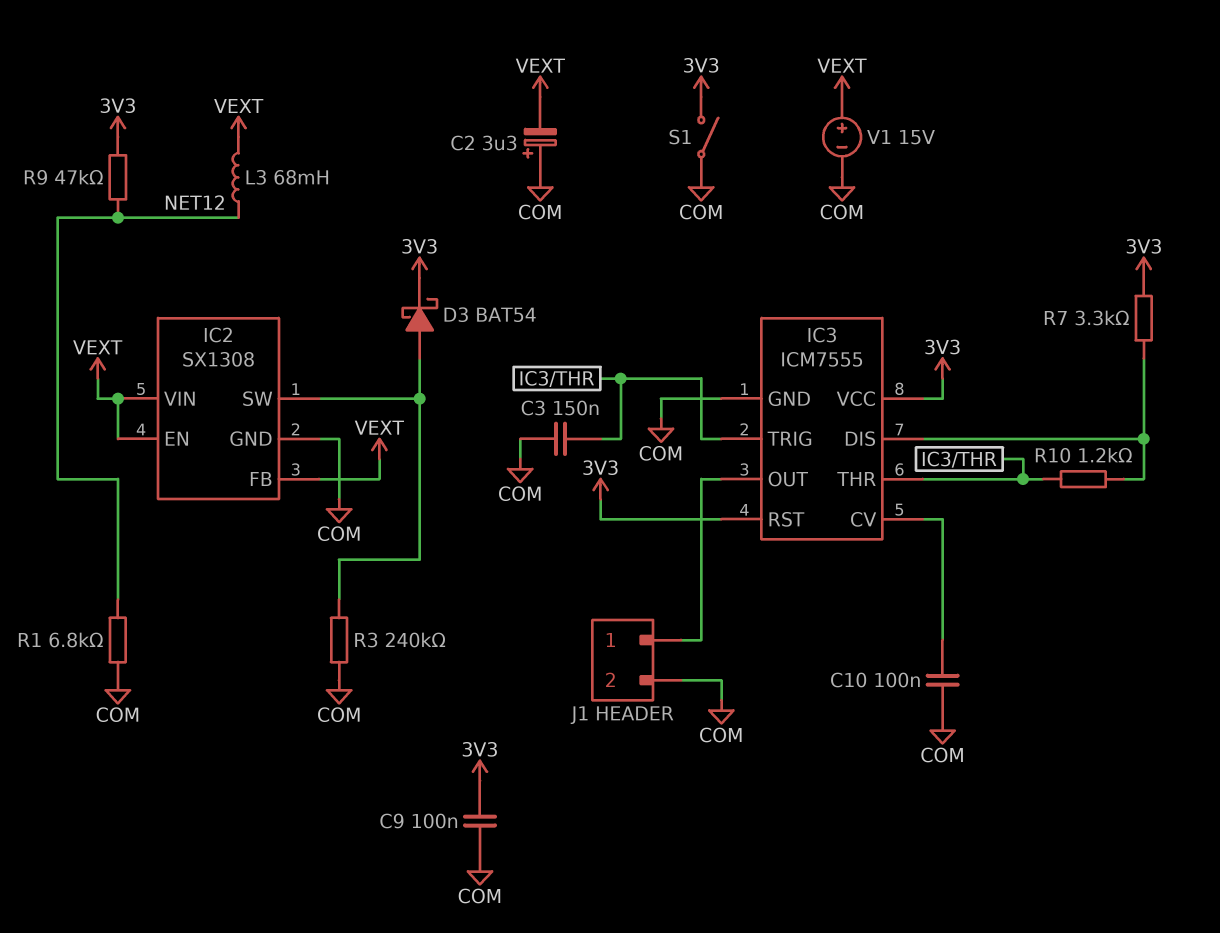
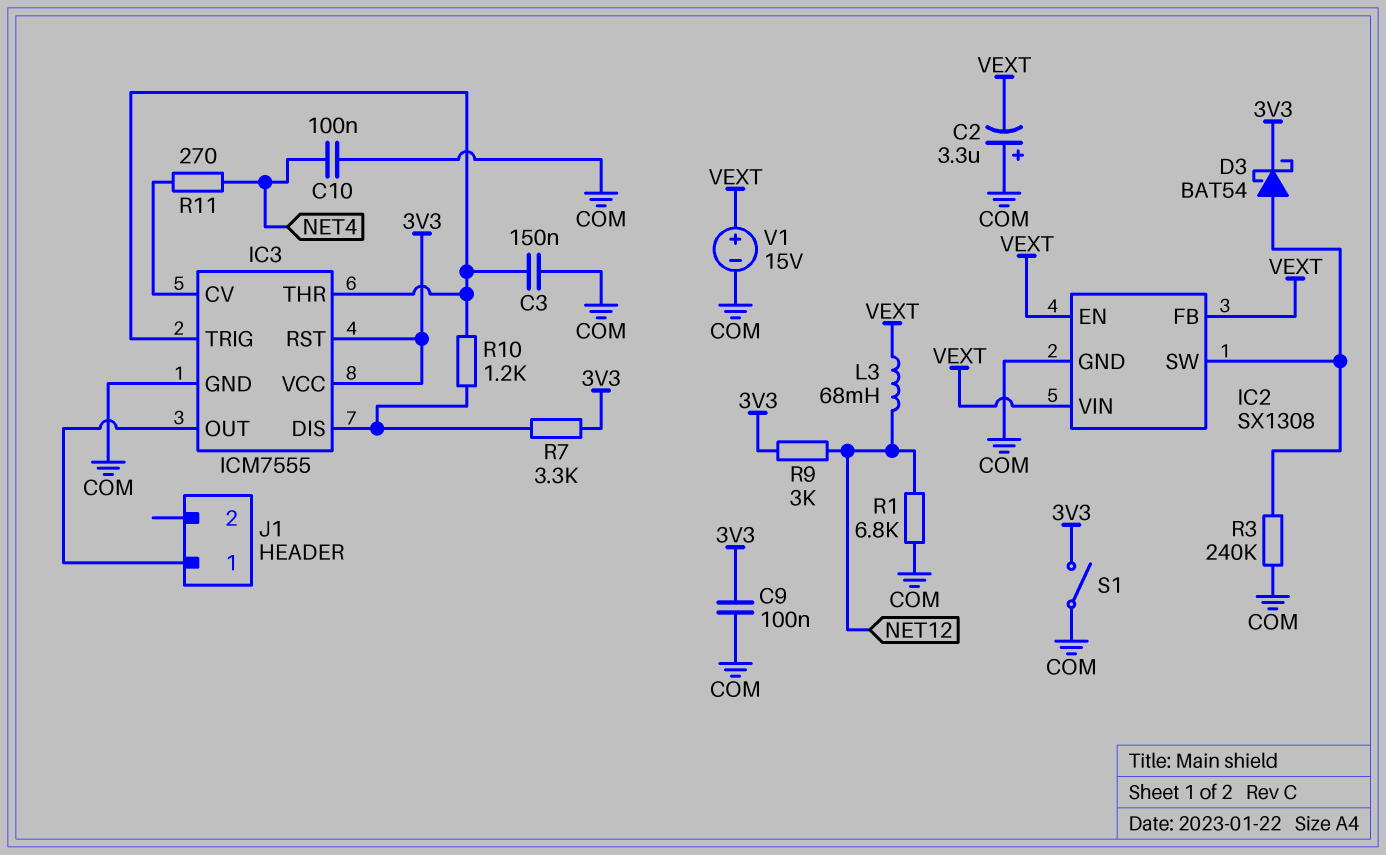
C10: 100nF (COM, IC3/CV) -> 100nF (COM, NET4)
J1 pin 2: COM -> none
R9: 47k (3V3, NET12) -> 3k (3V3, NET12)
R11: none -> 270 (IC3/CV, NET4)

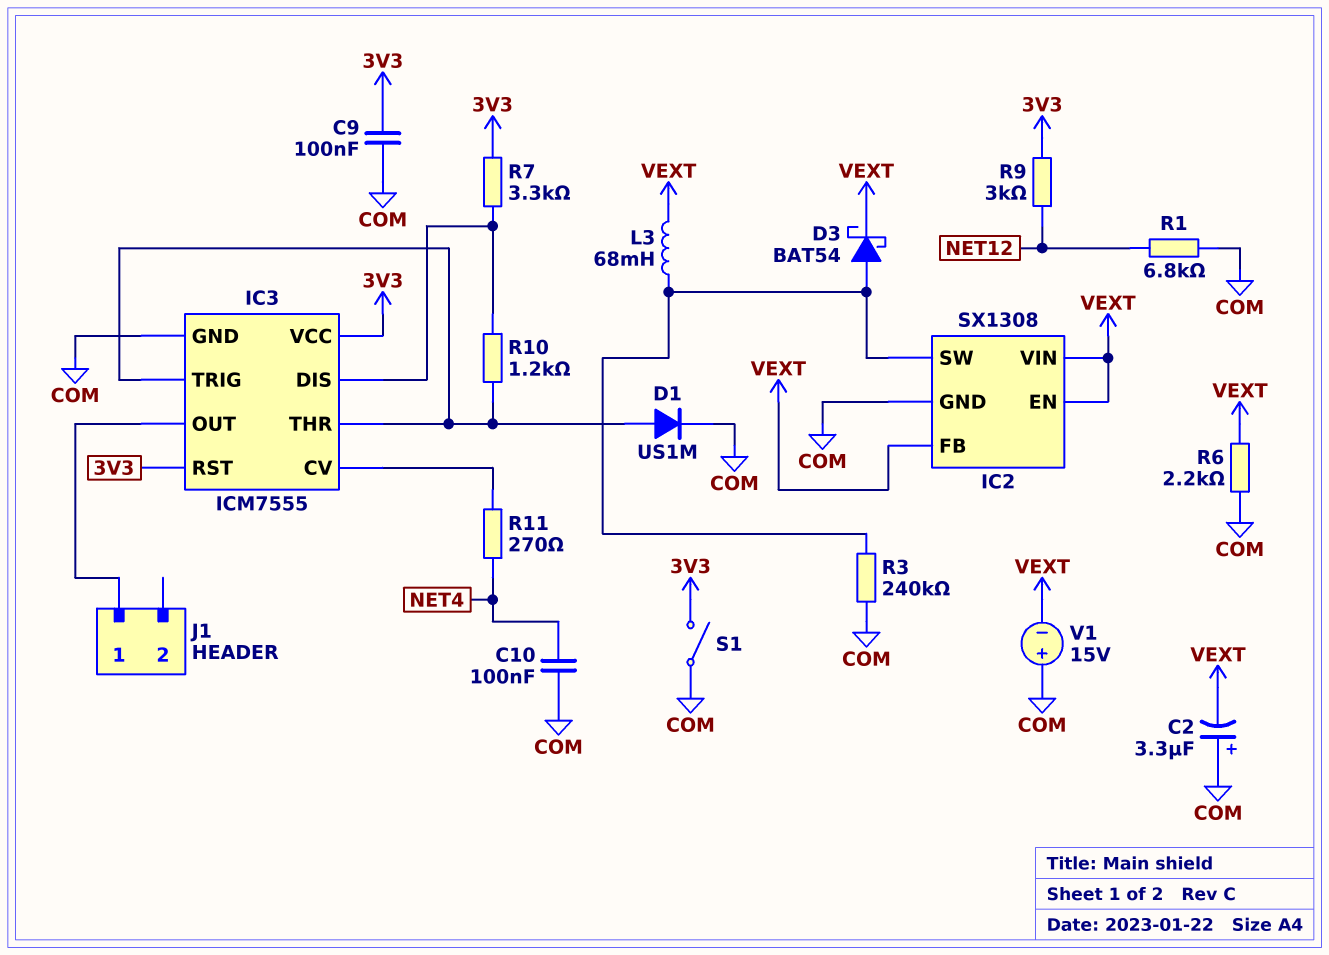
C3: 150nF (COM, IC3/THR) -> none
D1: none -> diode US1M (A IC3/THR, K COM)
D3: schottky BAT54 (A IC2/SW, K 3V3) -> schottky BAT54 (A IC2/SW, K VEXT)
L3: 68mH (NET12, VEXT) -> 68mH (IC2/SW, VEXT)
R6: none -> 2.2k (COM, VEXT)
V1: 15V (plus VEXT, minus COM) -> 15V (plus COM, minus VEXT)

